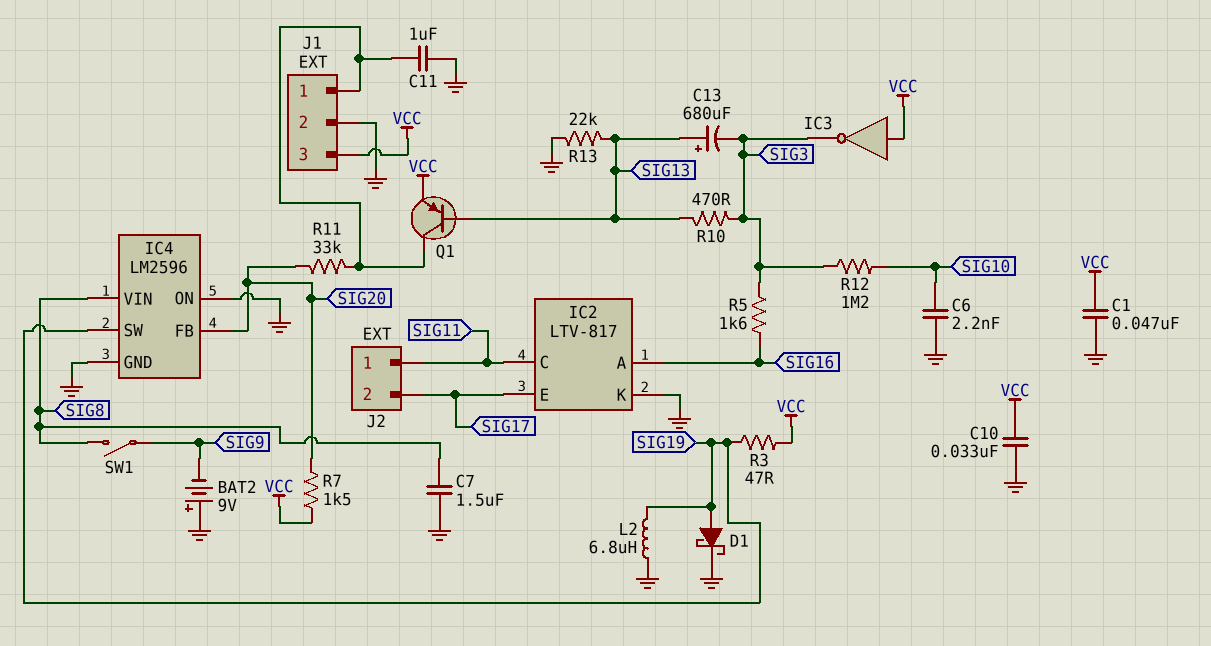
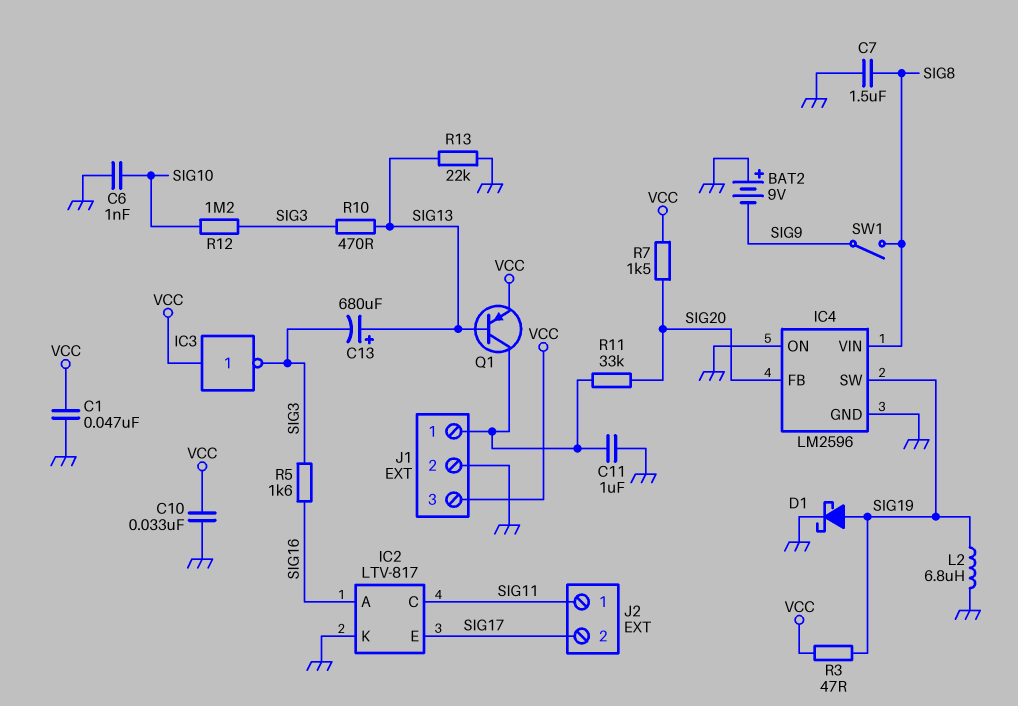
C6: 2.2nF (GND, SIG10) -> 1nF (GND, SIG10)

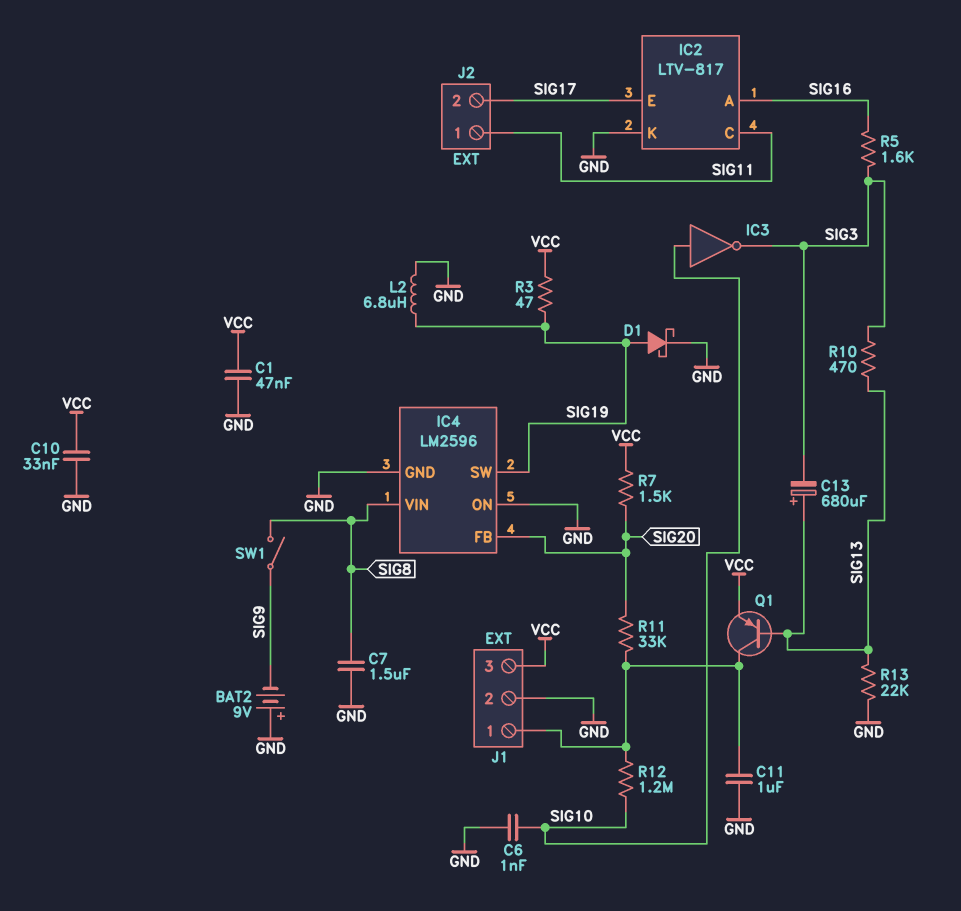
IC3: NOT (in VCC, out SIG3) -> NOT (in SIG10, out SIG3)
R12: 1.2M (SIG3, SIG10) -> 1.2M (J1/1, SIG10)

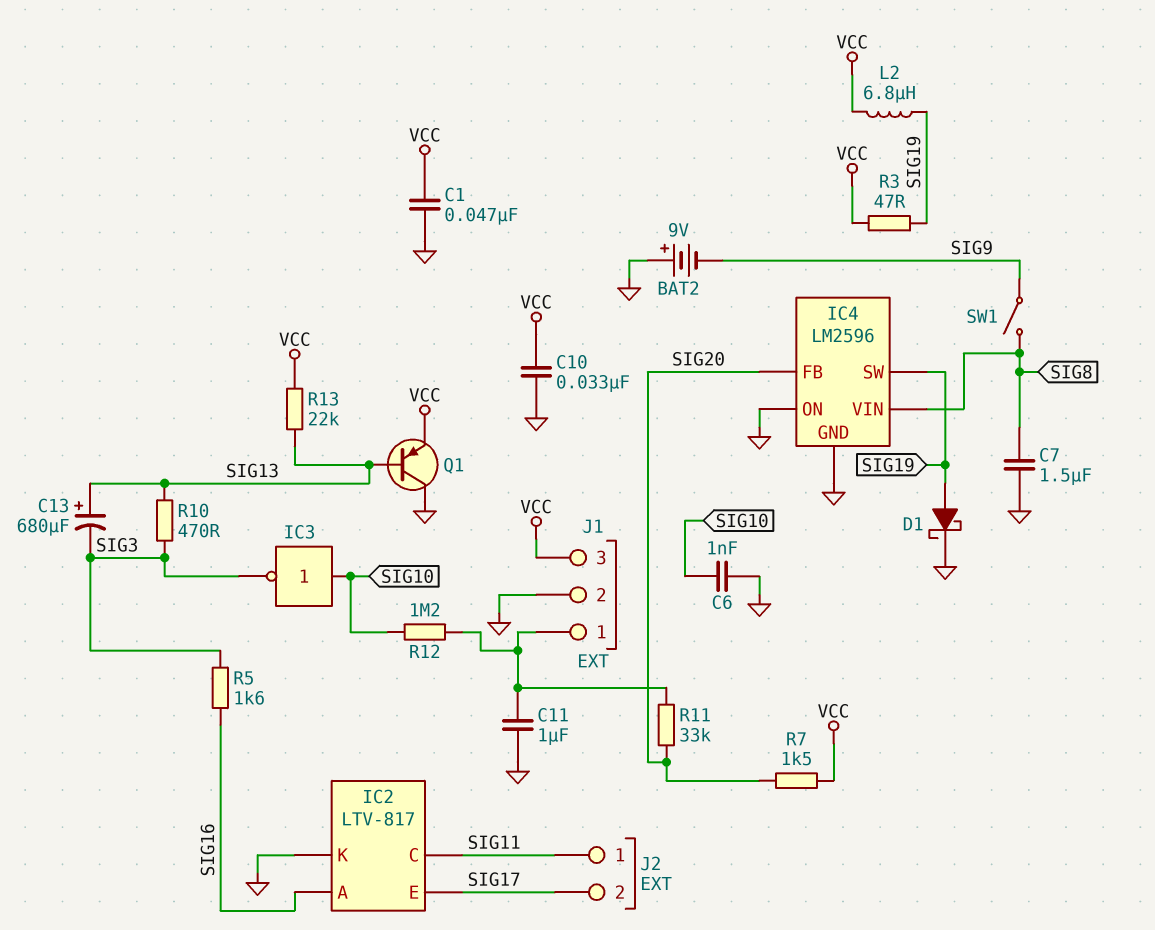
L2: 6.8uH (GND, SIG19) -> 6.8uH (SIG19, VCC)
Q1: PNP (B SIG13, C J1/1, E VCC) -> PNP (B SIG13, C GND, E VCC)
R13: 22k (GND, SIG13) -> 22k (SIG13, VCC)

